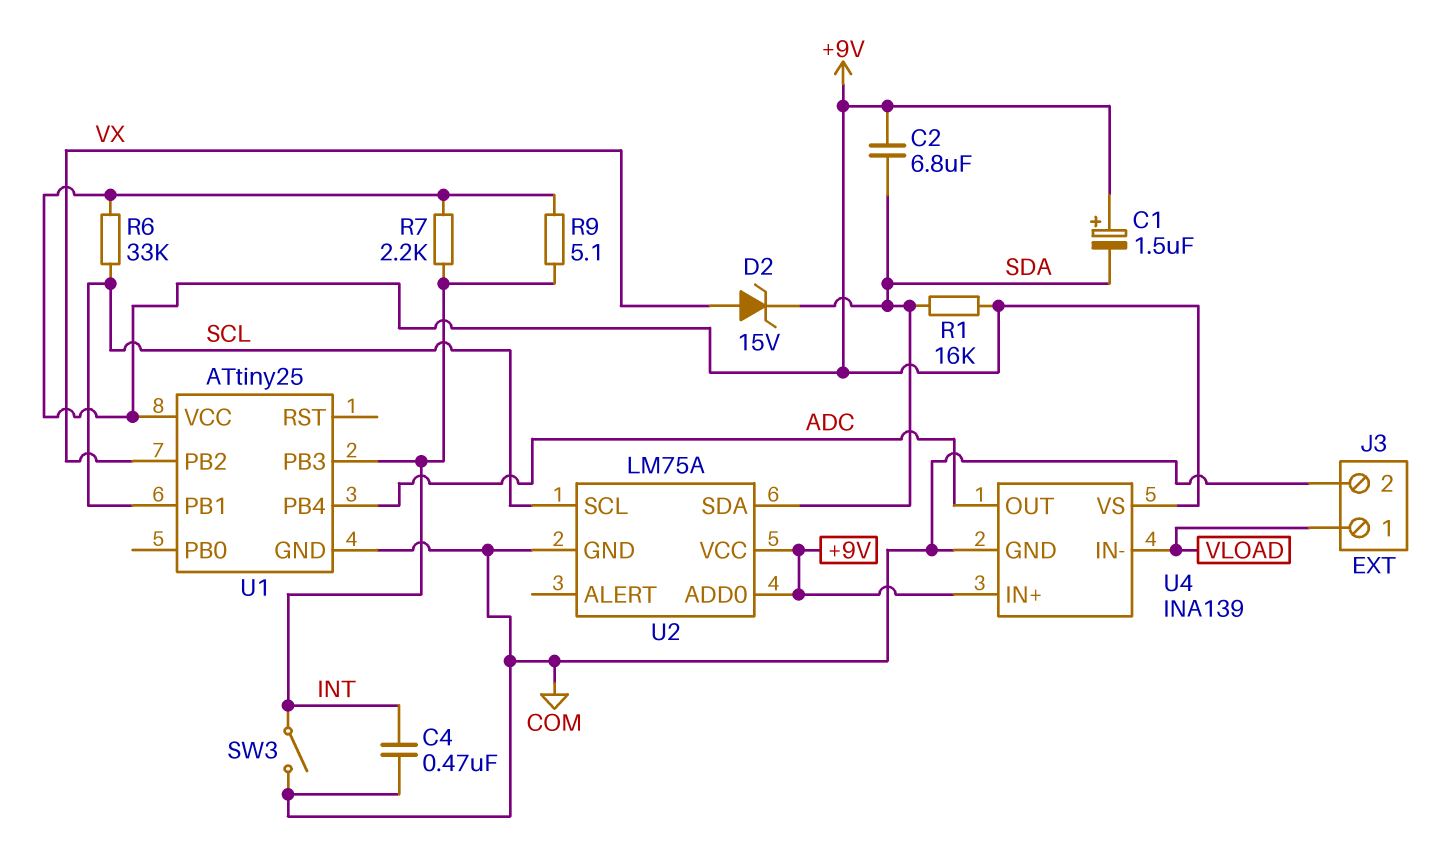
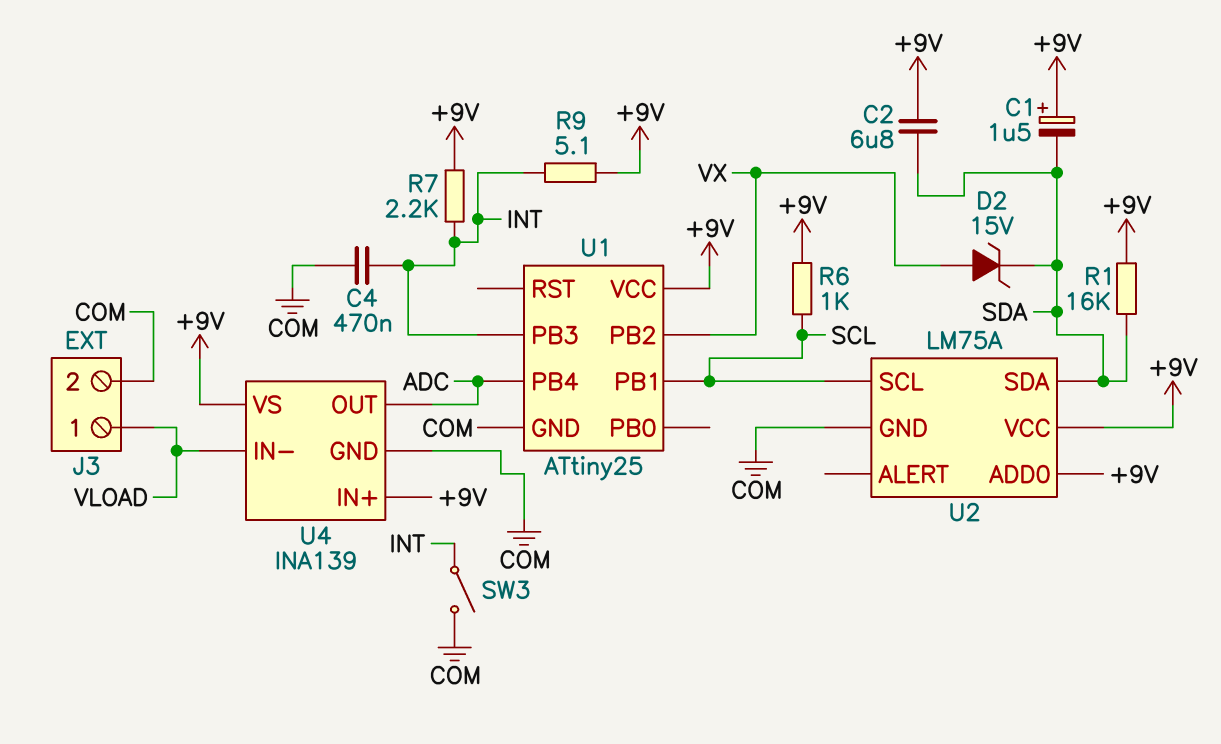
R6: 33k (+9V, SCL) -> 1k (+9V, SCL)

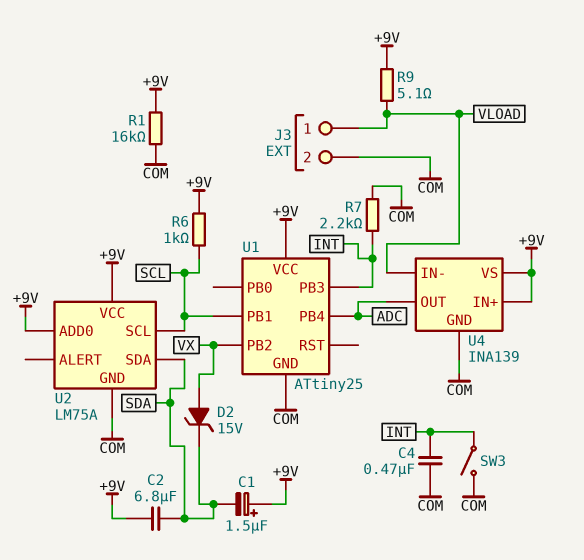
R1: 16k (+9V, SDA) -> 16k (+9V, COM)
R7: 2.2k (+9V, INT) -> 2.2k (COM, INT)
R9: 5.1 (+9V, INT) -> 5.1 (+9V, VLOAD)

